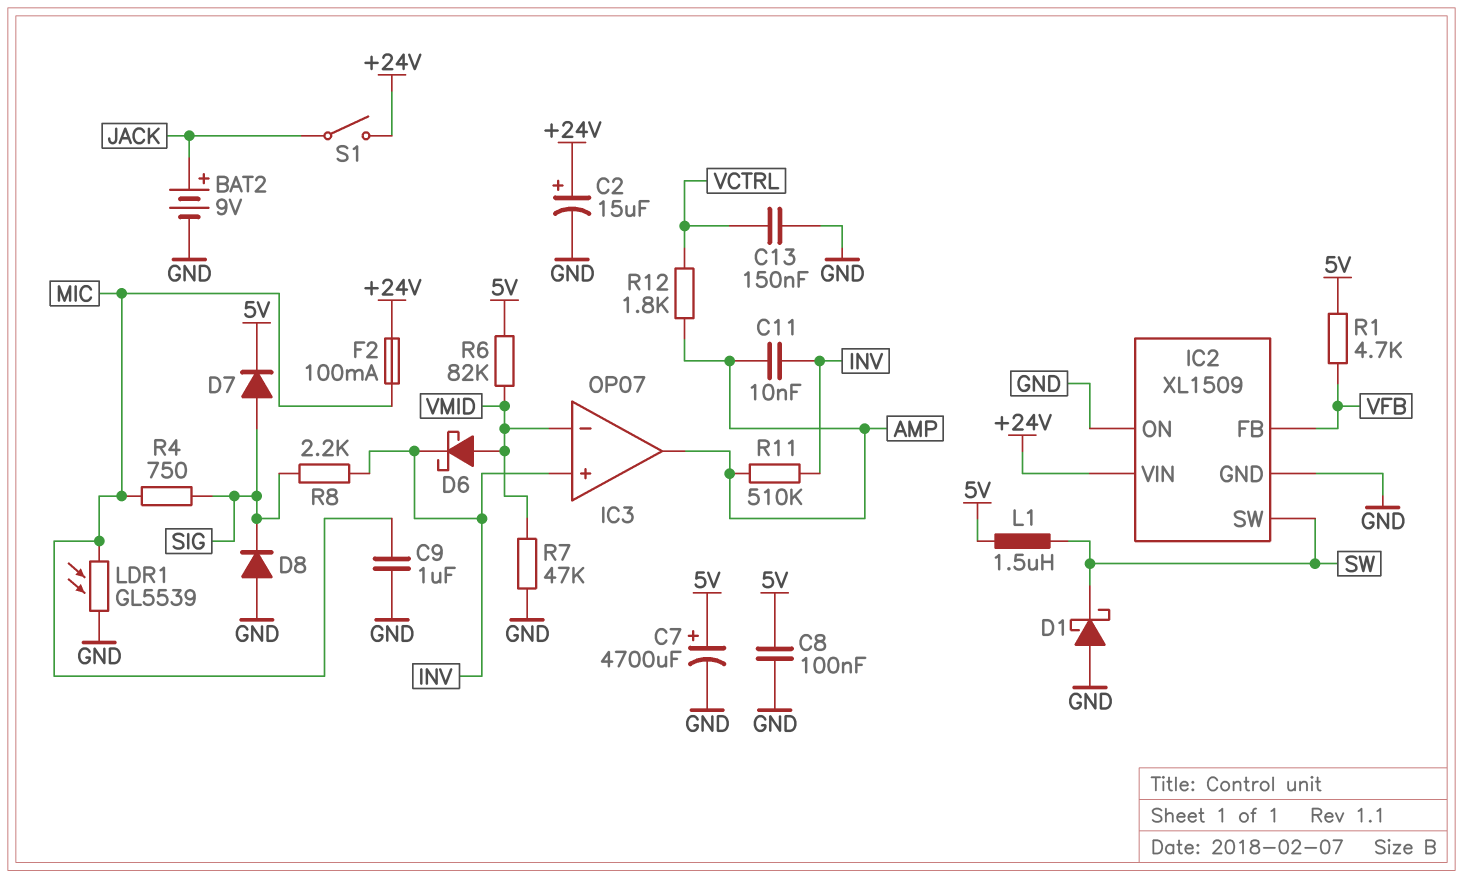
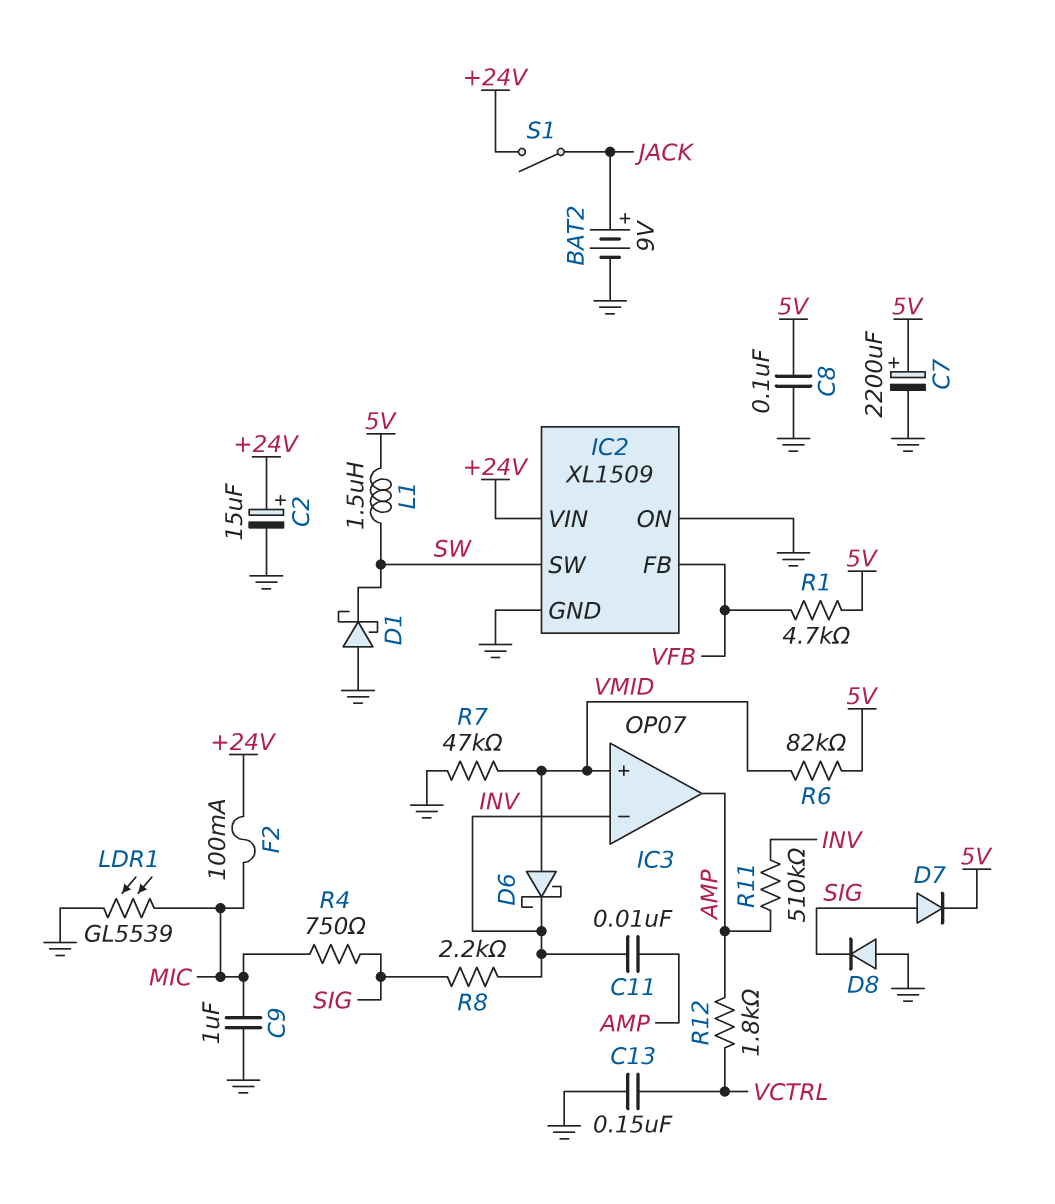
C7: 4700uF (plus 5V, minus GND) -> 2200uF (plus 5V, minus GND)
IC3 pin in+: INV -> VMID
IC3 pin in-: VMID -> INV

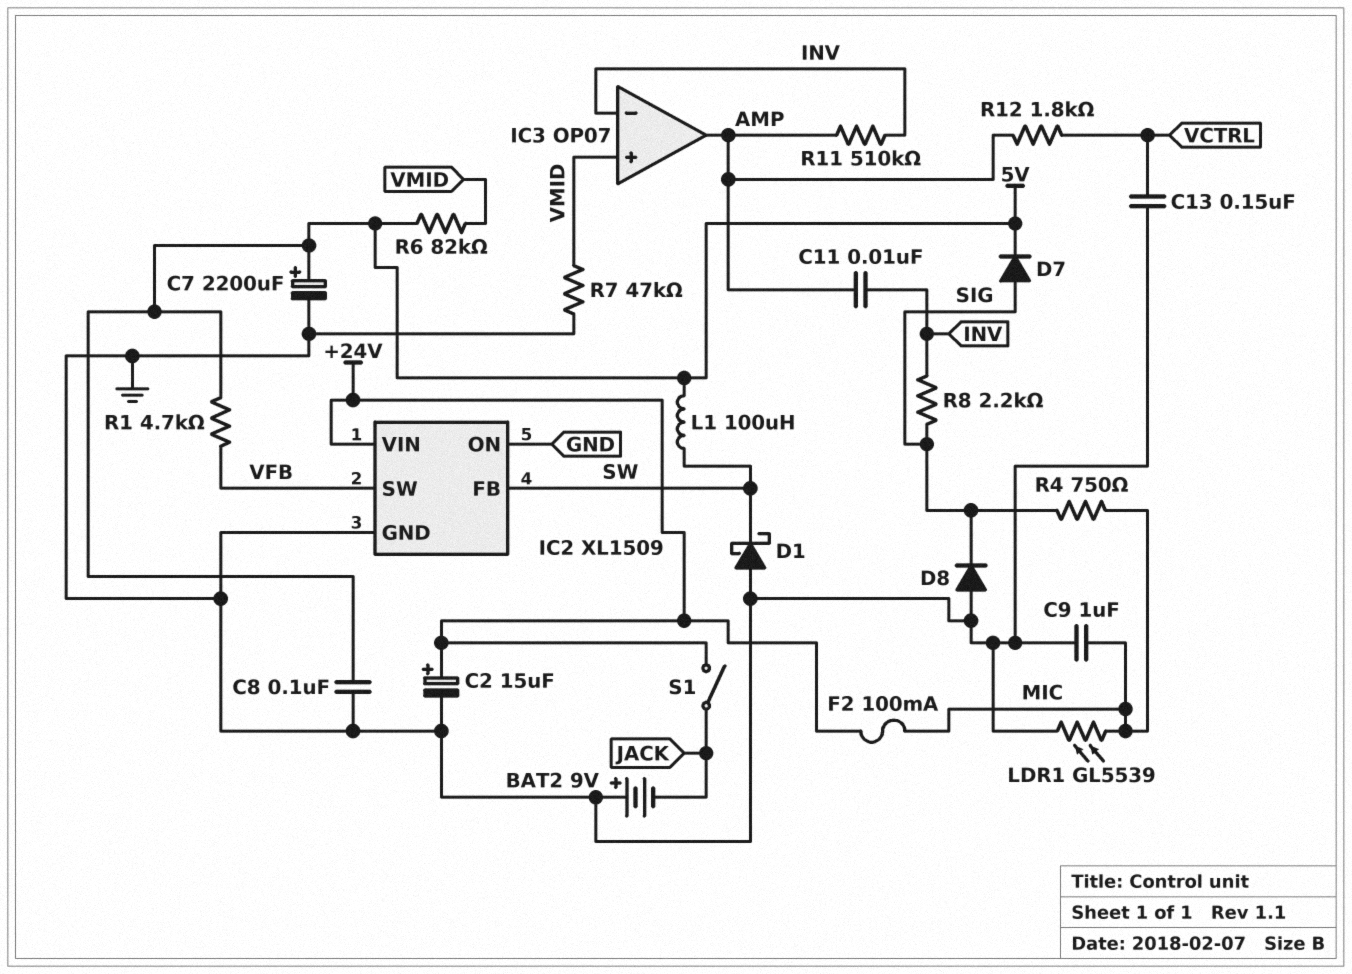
BAT2: 9V (plus JACK, minus GND) -> 9V (plus GND, minus JACK)
D6: schottky (A VMID, K INV) -> none
IC2 pin FB: VFB -> SW
IC2 pin SW: SW -> VFB
L1: 1.5uH (5V, SW) -> 100uH (5V, SW)

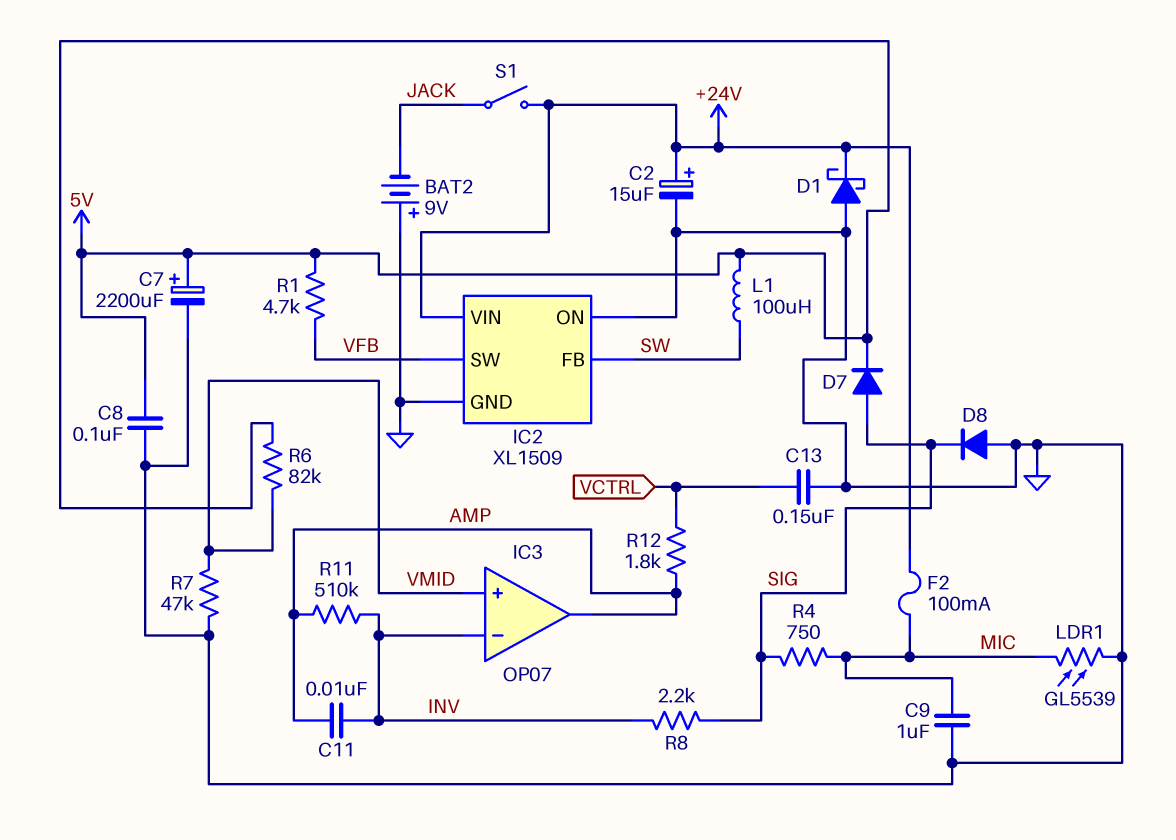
D1: schottky (A GND, K SW) -> schottky (A GND, K +24V)

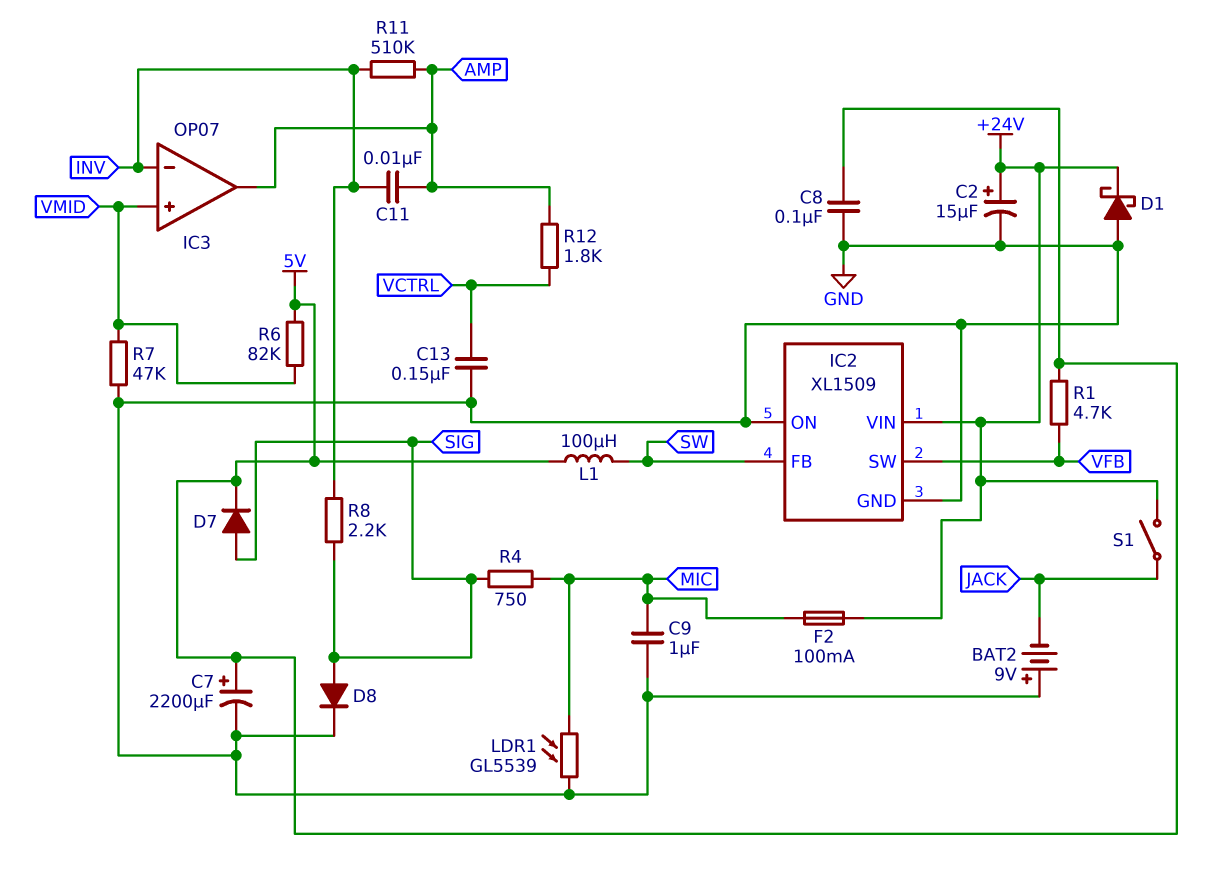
D8: diode (A GND, K SIG) -> diode (A SIG, K GND)

